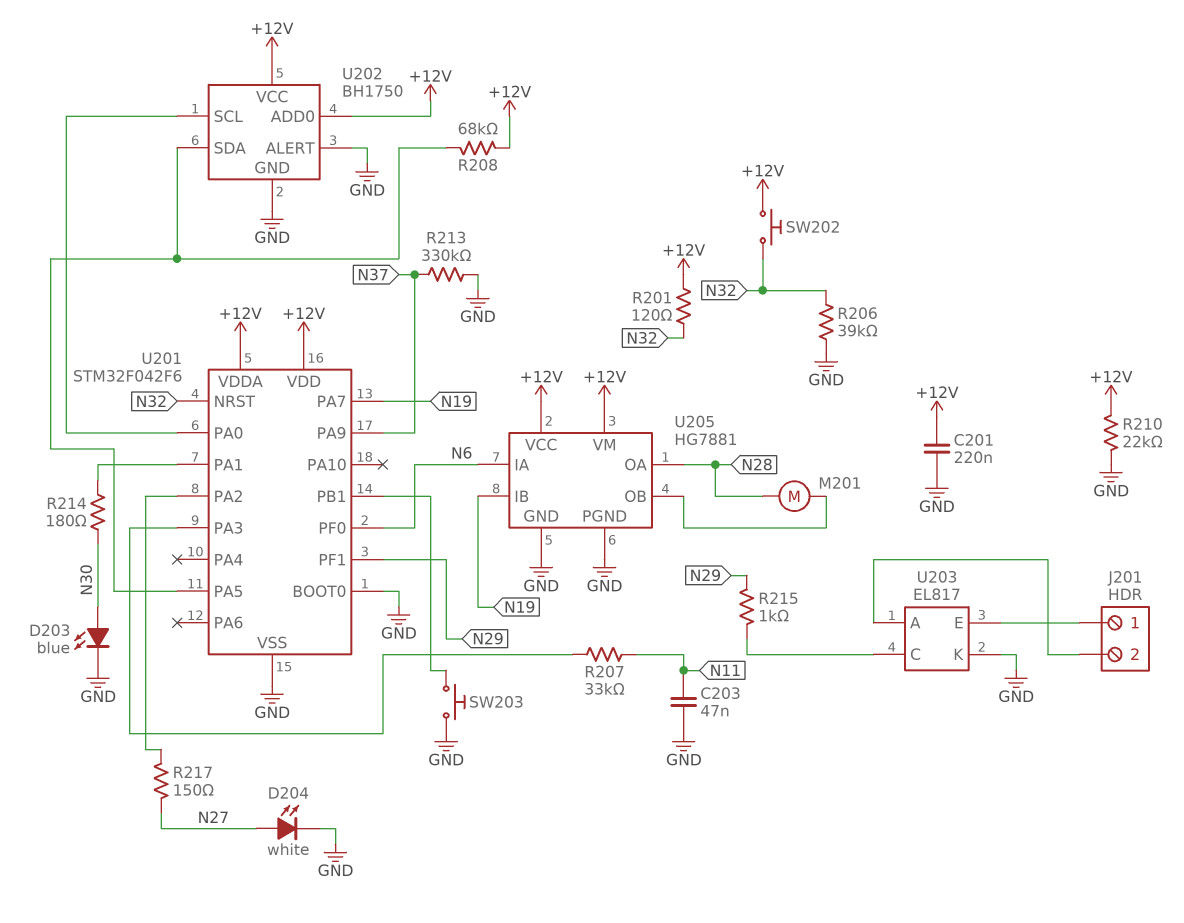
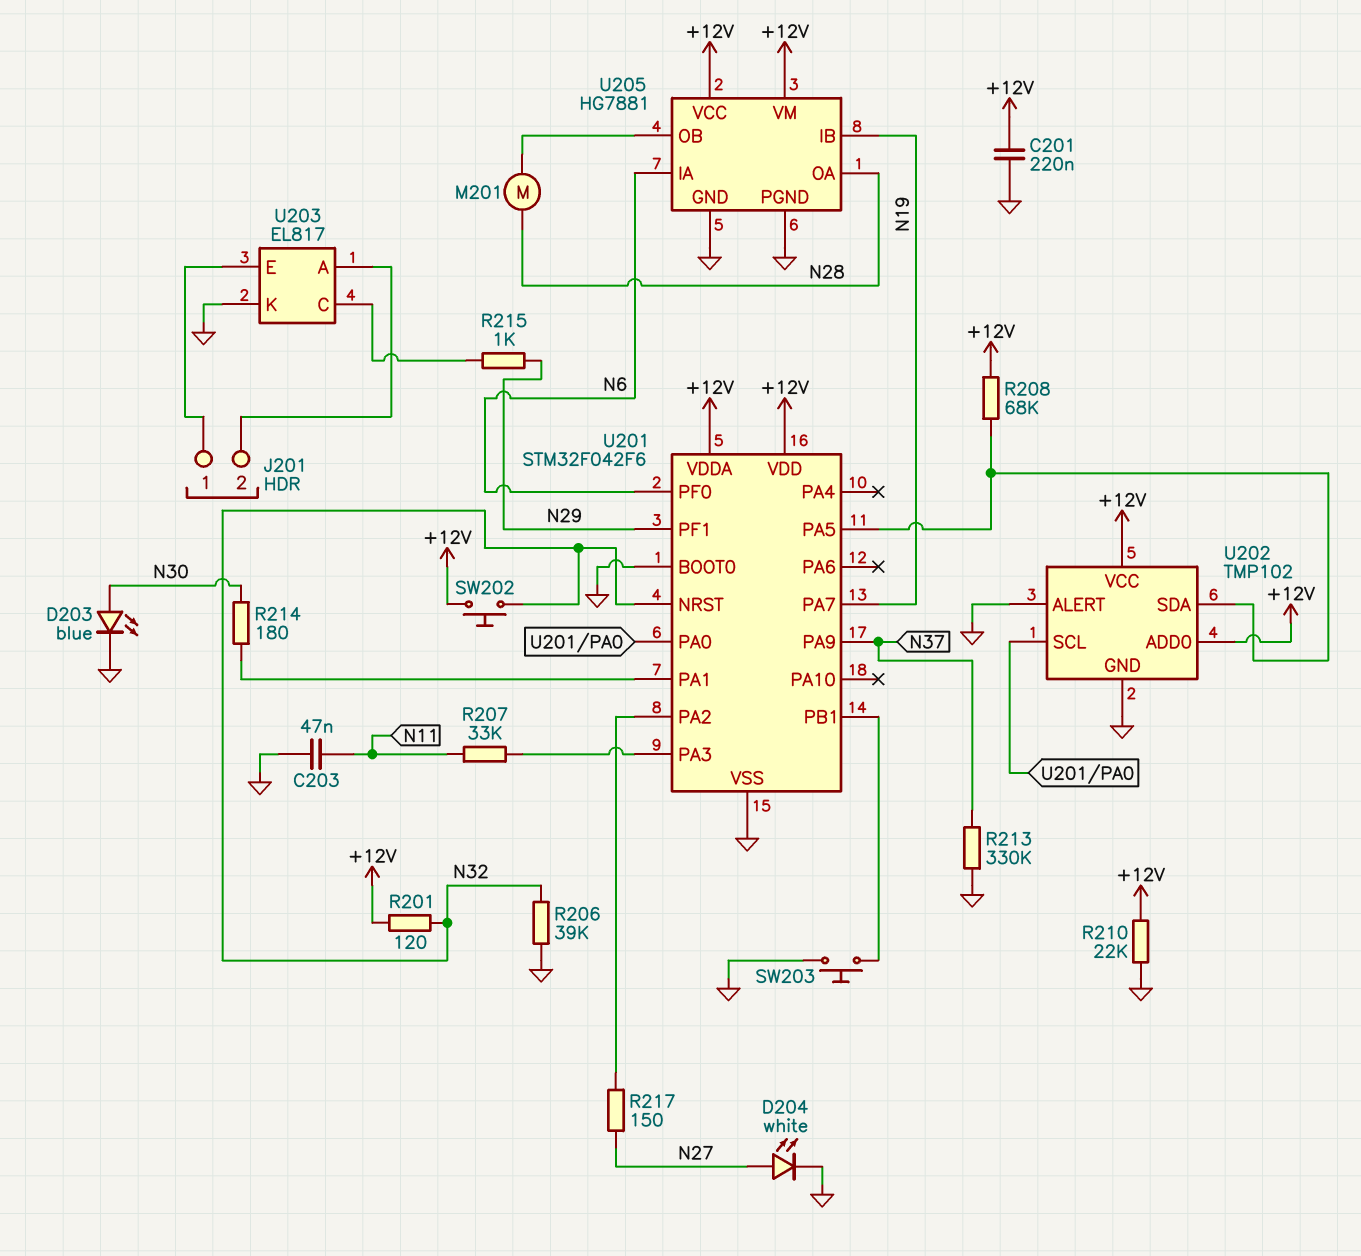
U202: BH1750 -> TMP102

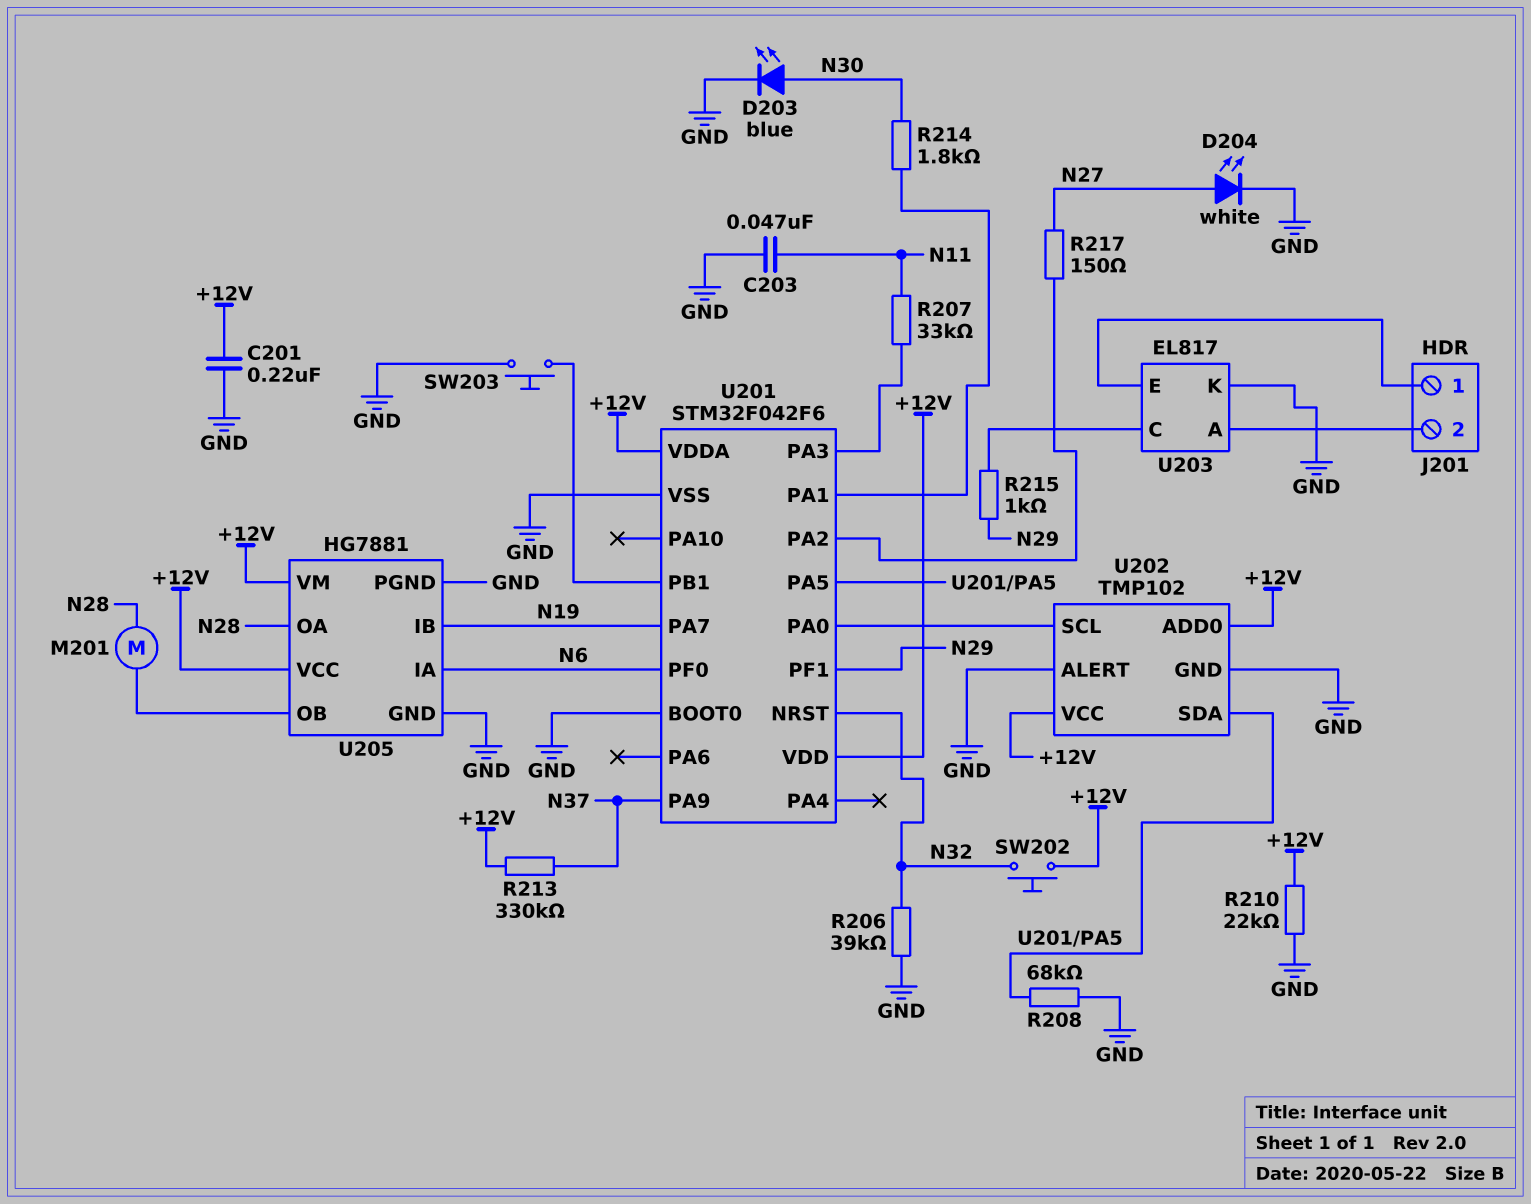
R201: 120 (+12V, N32) -> none
R208: 68k (+12V, U201/PA5) -> 68k (GND, U201/PA5)
R213: 330k (GND, N37) -> 330k (+12V, N37)
R214: 180 (N30, U201/PA1) -> 1.8k (N30, U201/PA1)

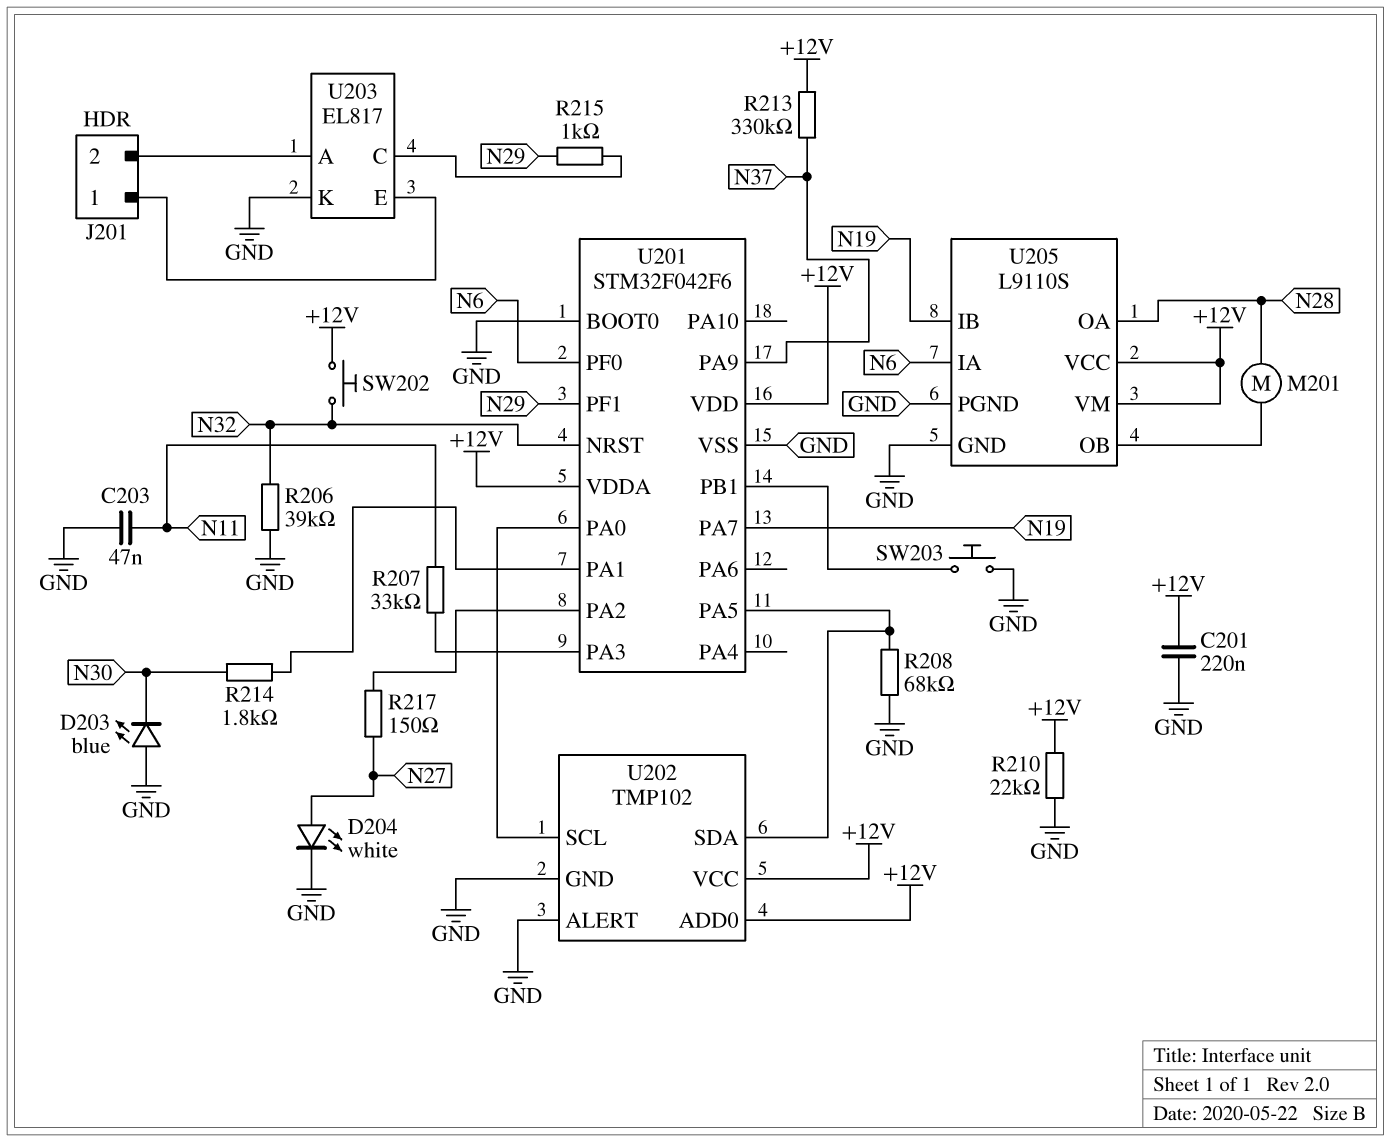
D203: LED blue (A N30, K GND) -> LED blue (A GND, K N30)
U205: HG7881 -> L9110S

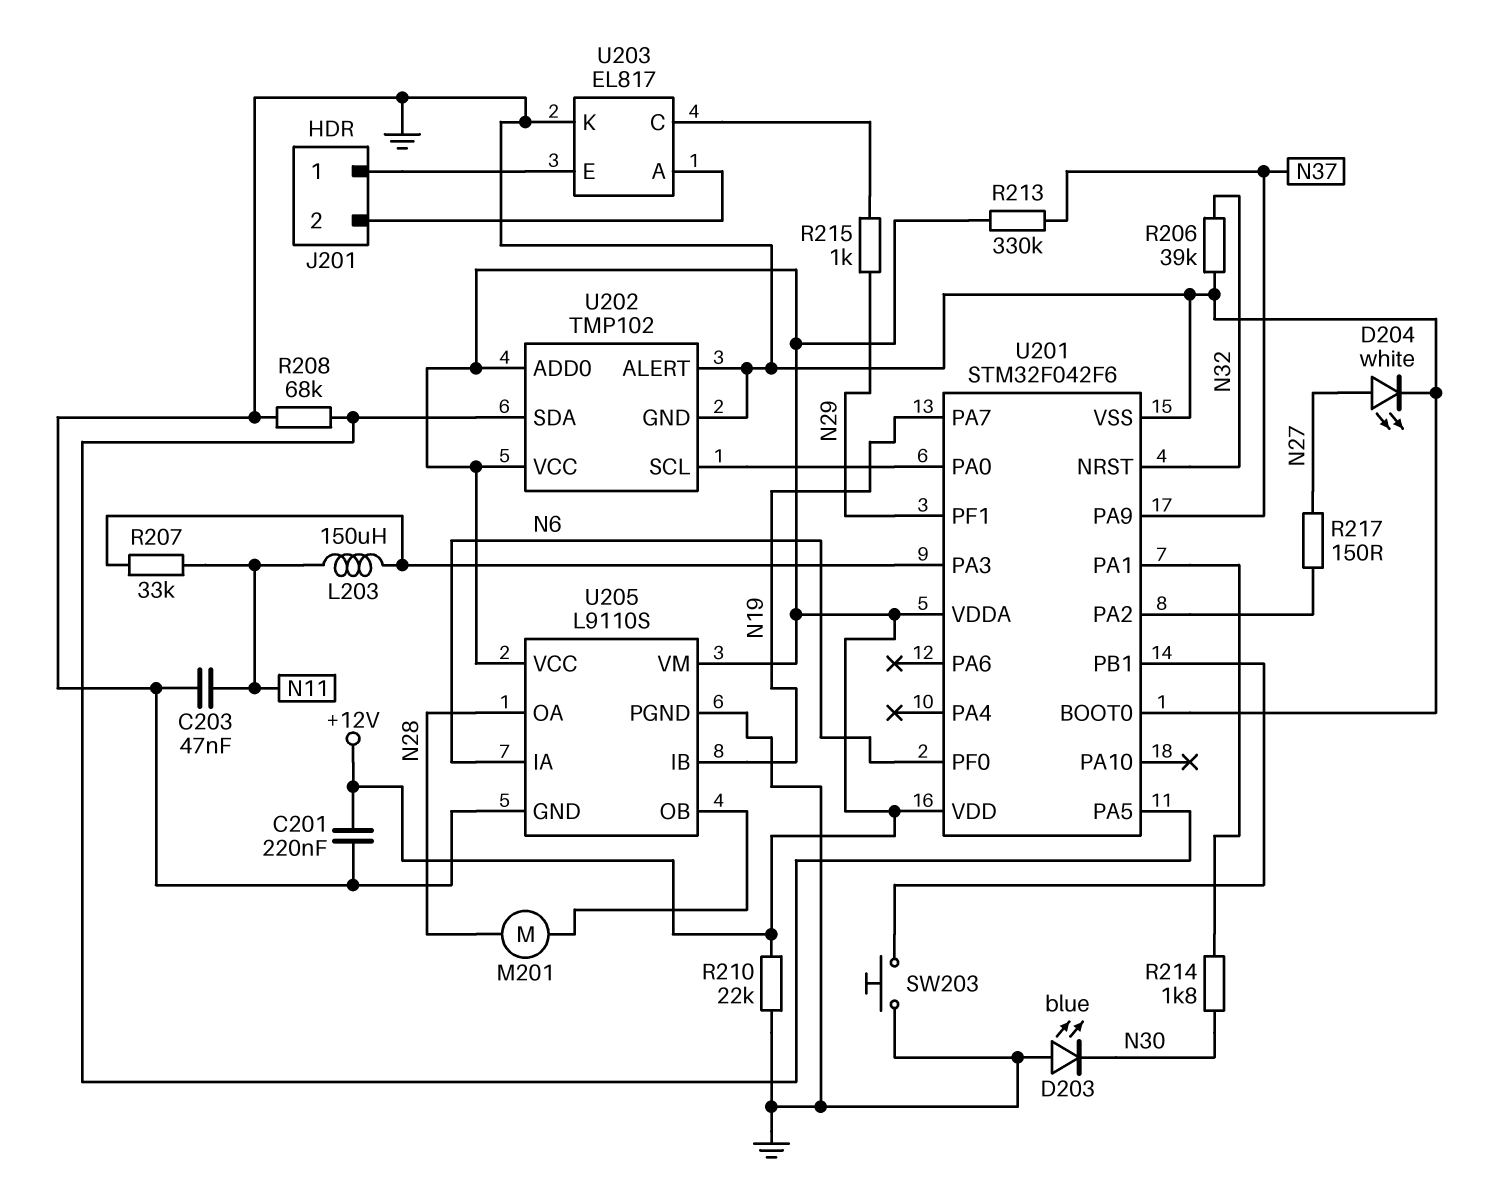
L203: none -> 150uH (N11, U201/PA3)
SW202: button (+12V, N32) -> none

